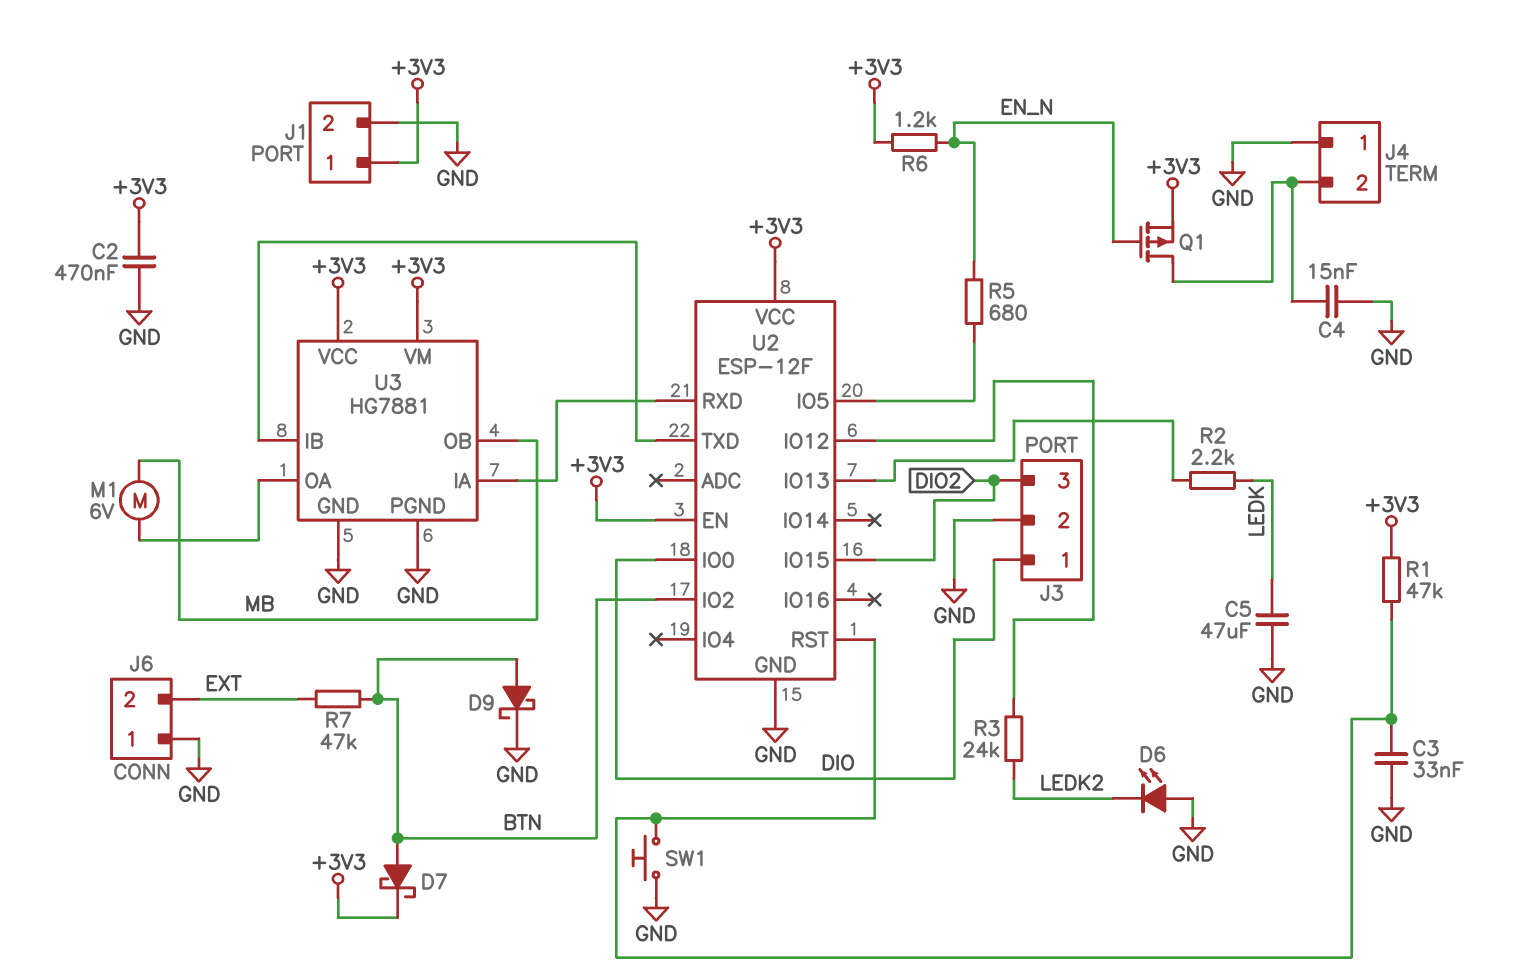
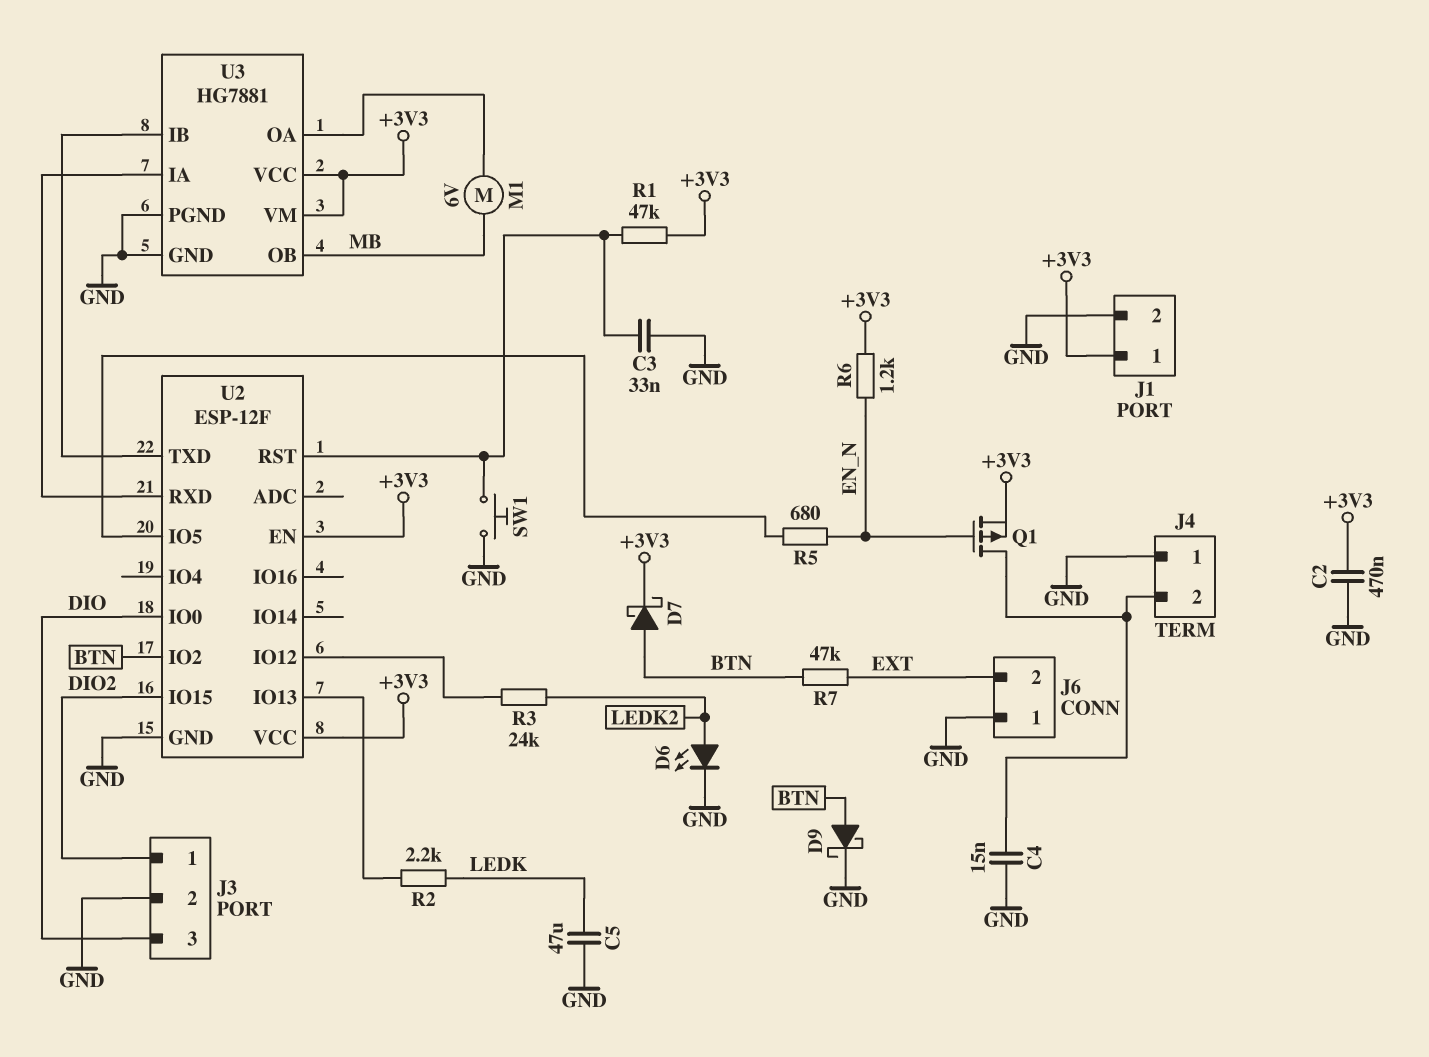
D6: LED (A GND, K LEDK2) -> LED (A LEDK2, K GND)
J3 pin 1: DIO -> DIO2
J3 pin 3: DIO2 -> DIO

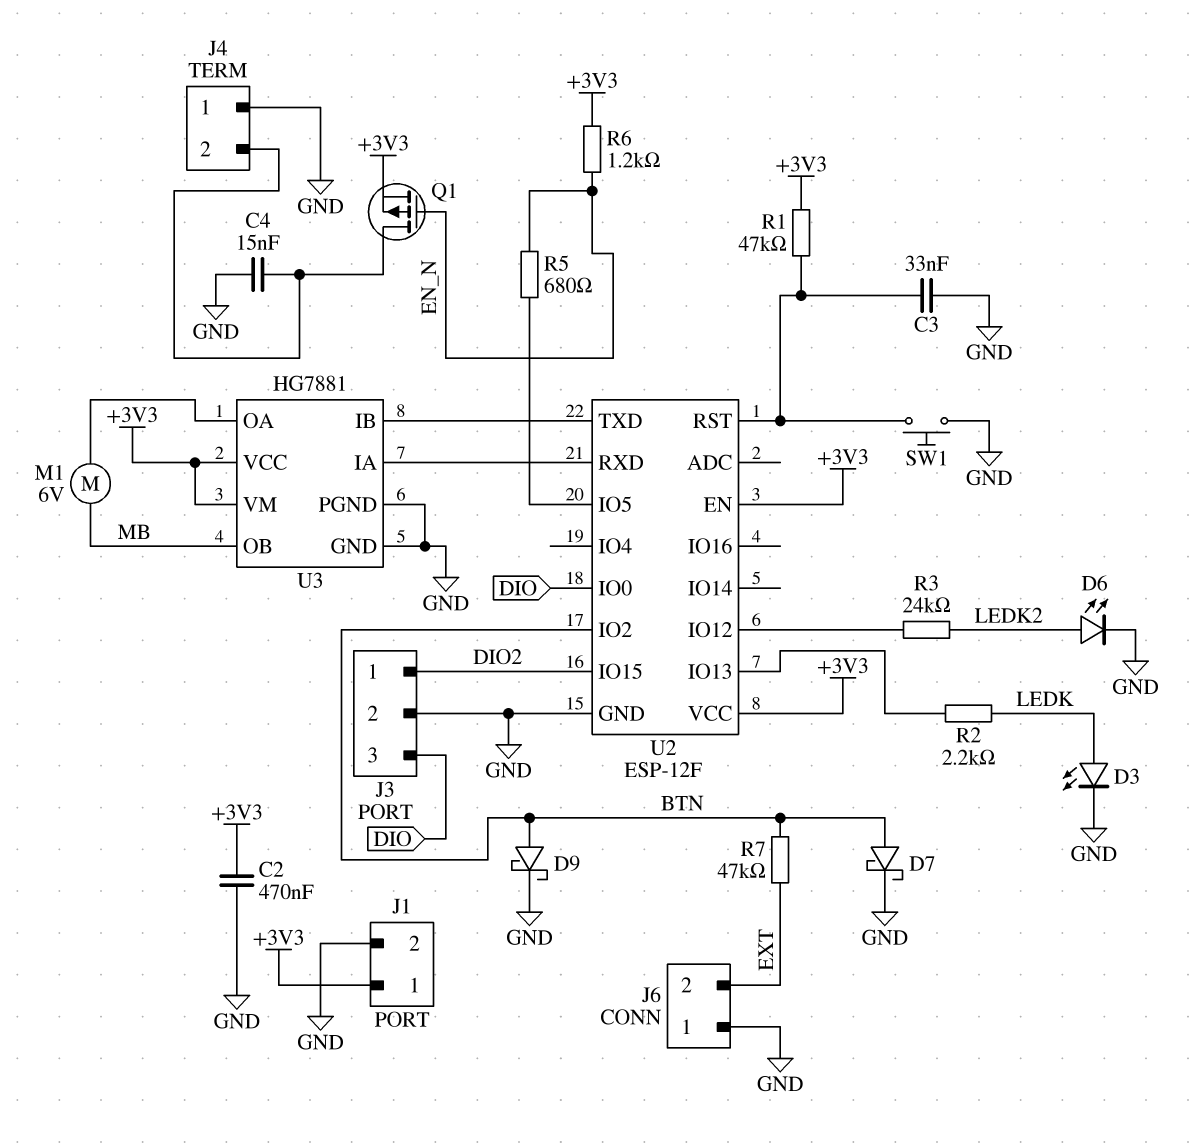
C5: 47uF (GND, LEDK) -> none
D3: none -> LED (A LEDK, K GND)
D7: schottky (A BTN, K +3V3) -> schottky (A BTN, K GND)

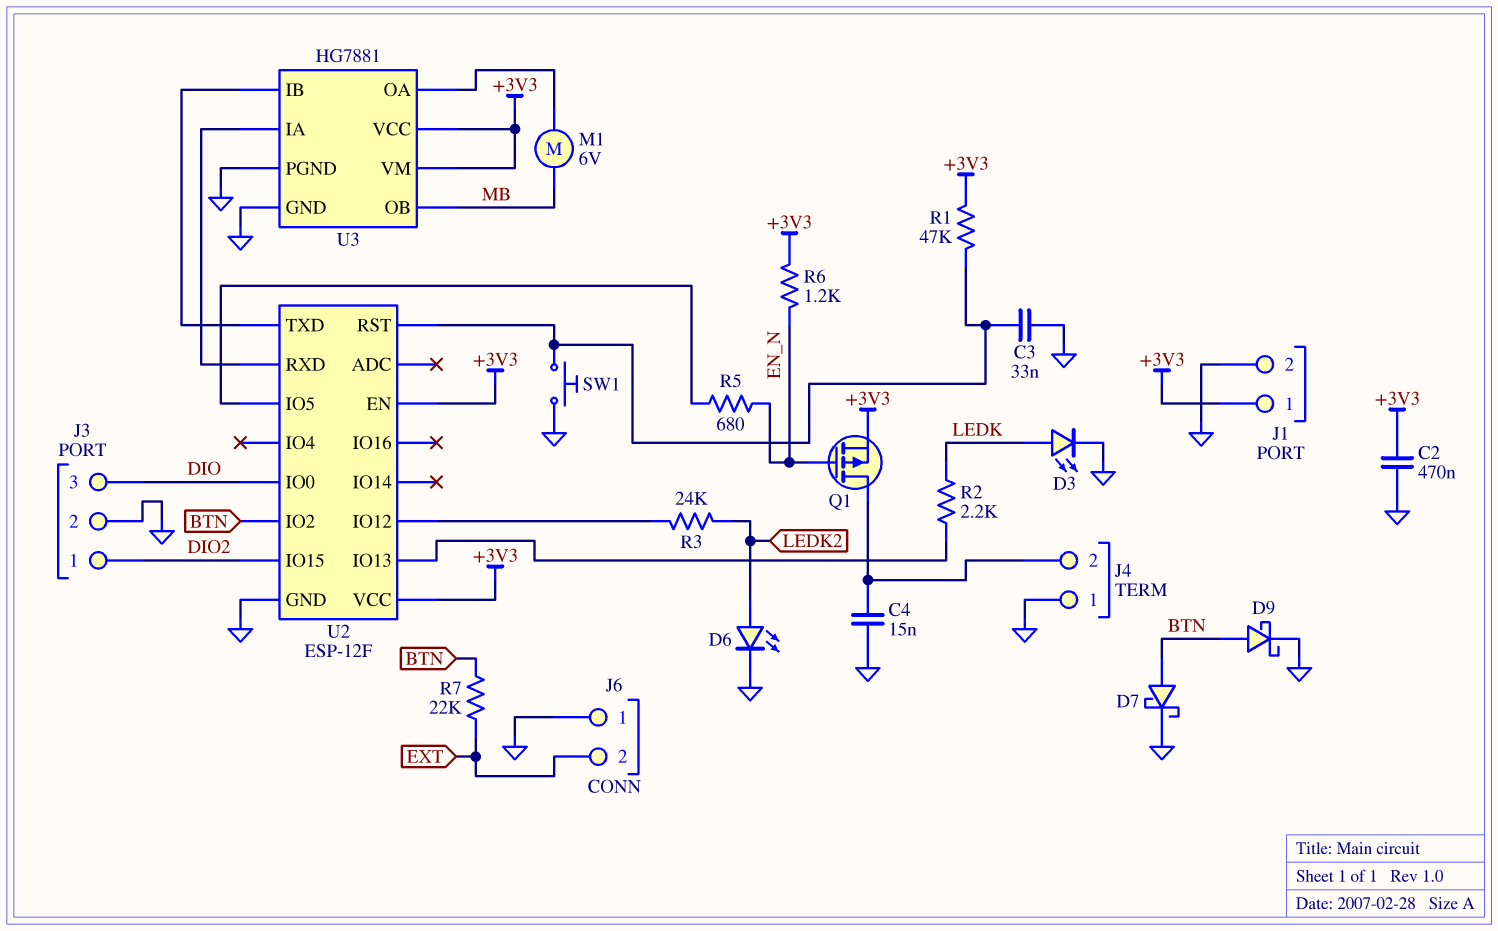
R7: 47k (BTN, EXT) -> 22k (BTN, EXT)

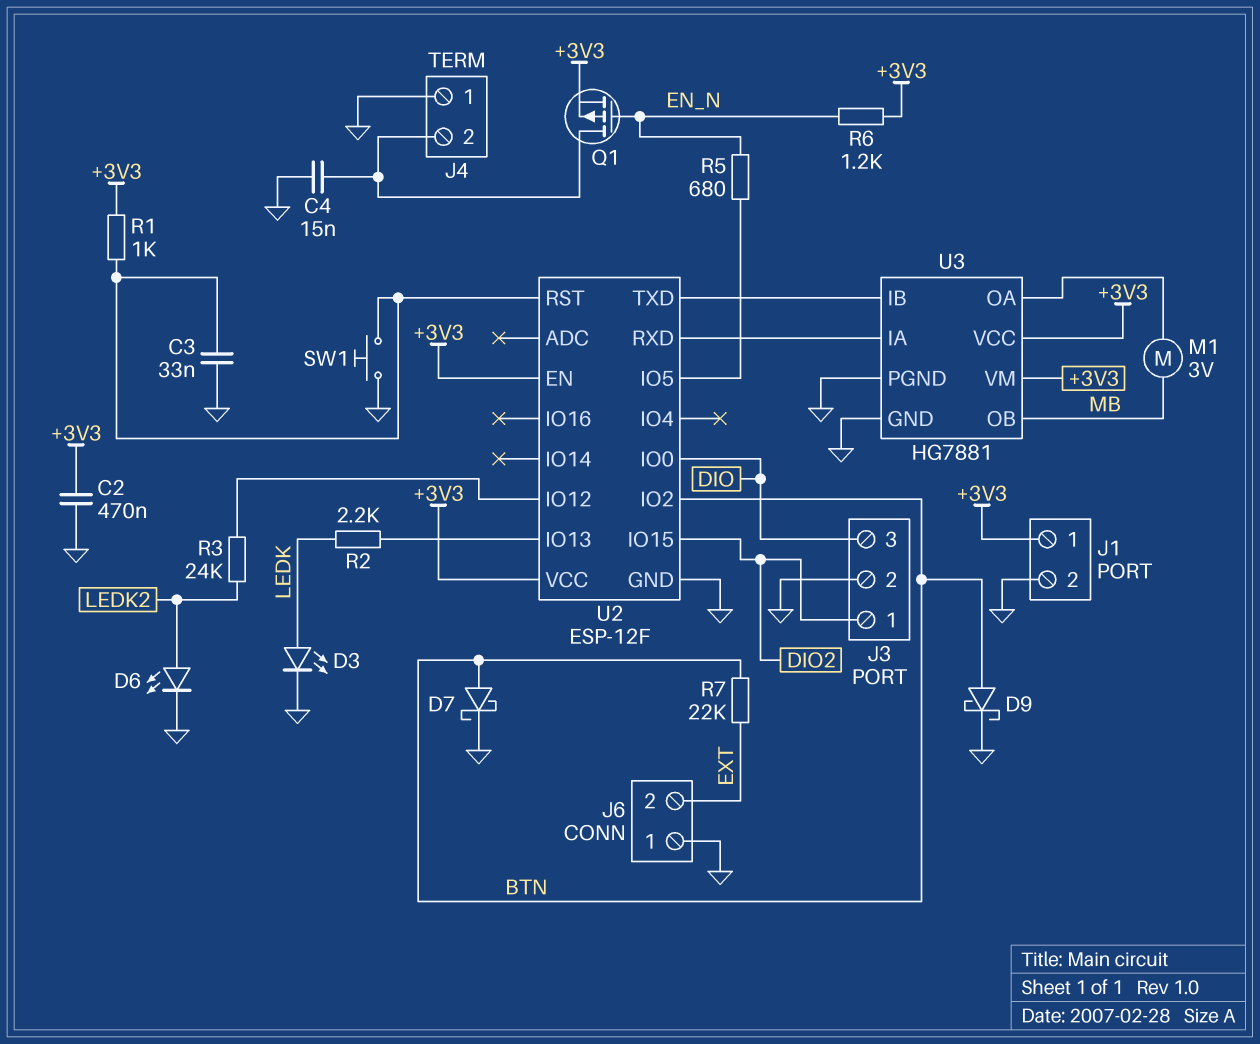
M1: motor 6V (MB, U3/OA) -> motor 3V (MB, U3/OA)
R1: 47k (+3V3, U2/RST) -> 1k (+3V3, U2/RST)

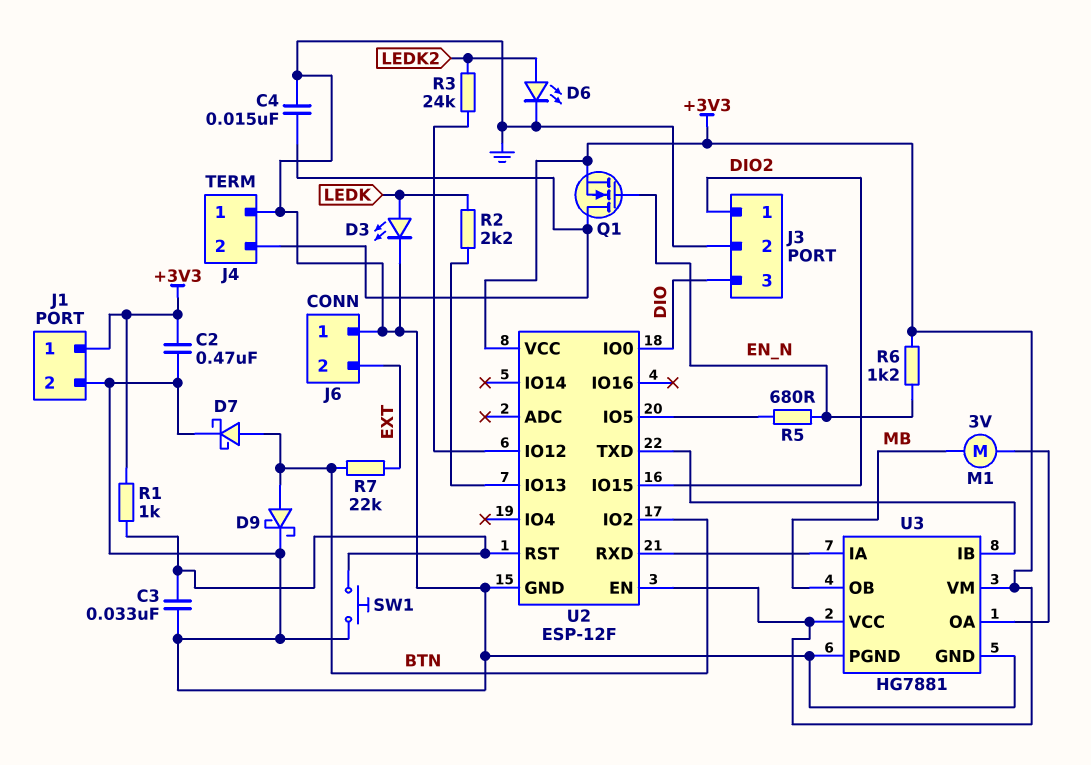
Q1: PMOS (G EN_N, D J4/2, S +3V3) -> NMOS (G EN_N, D J4/2, S +3V3)

